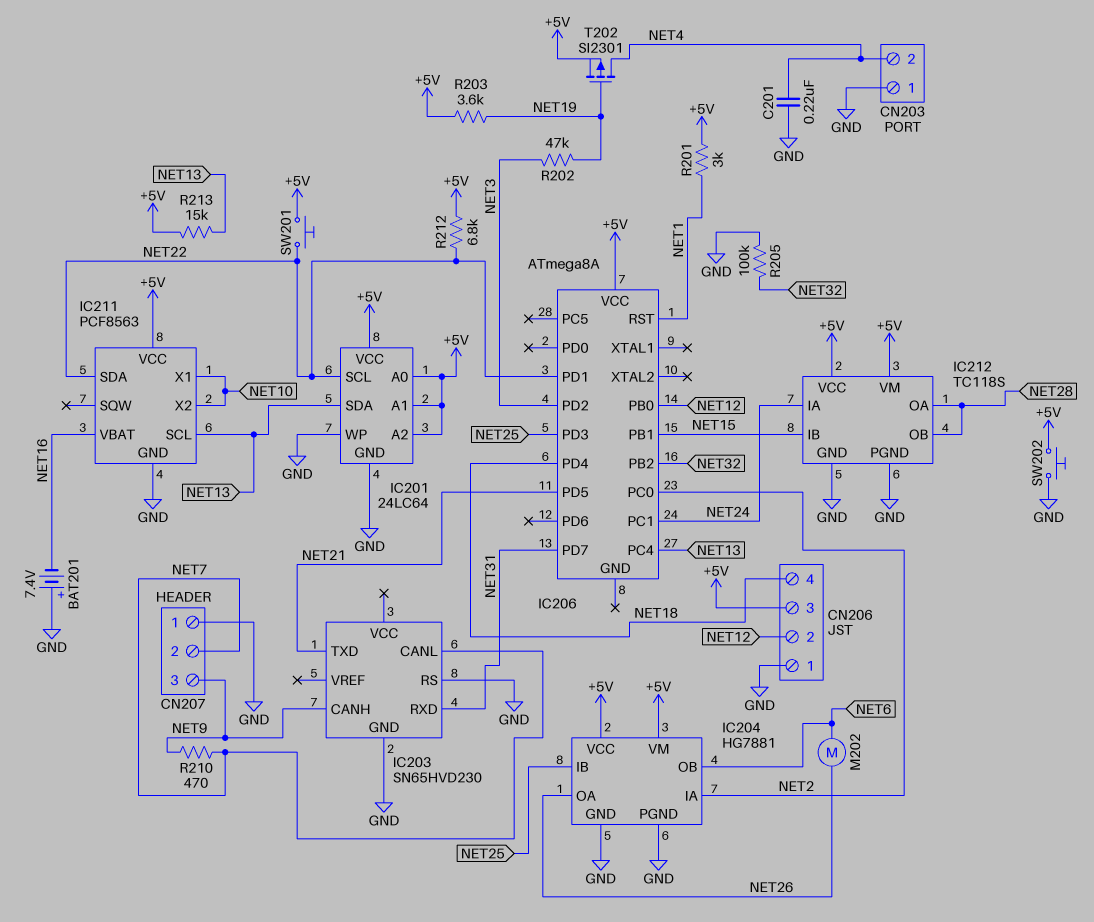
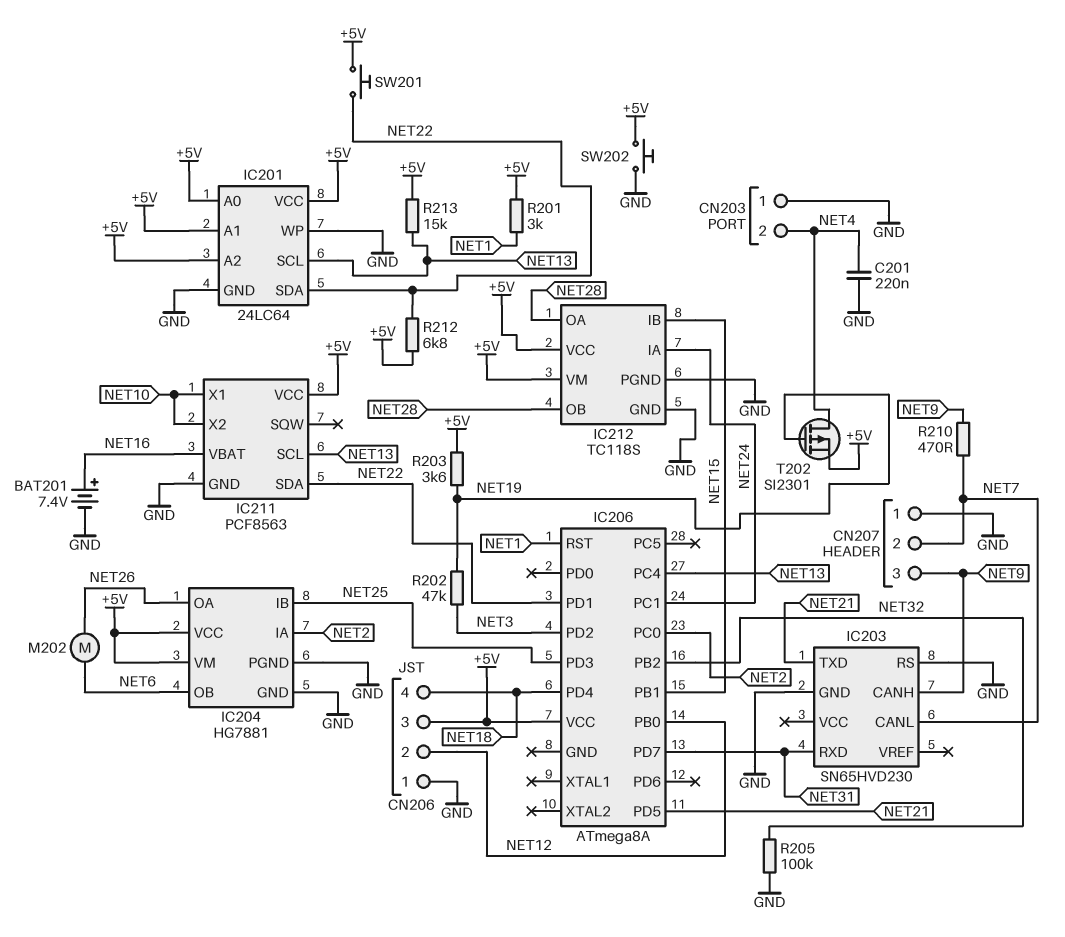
BAT201: 7.4V (plus GND, minus NET16) -> 7.4V (plus NET16, minus GND)
IC201 pin SCL: NET22 -> NET13
IC201 pin SDA: NET13 -> NET22

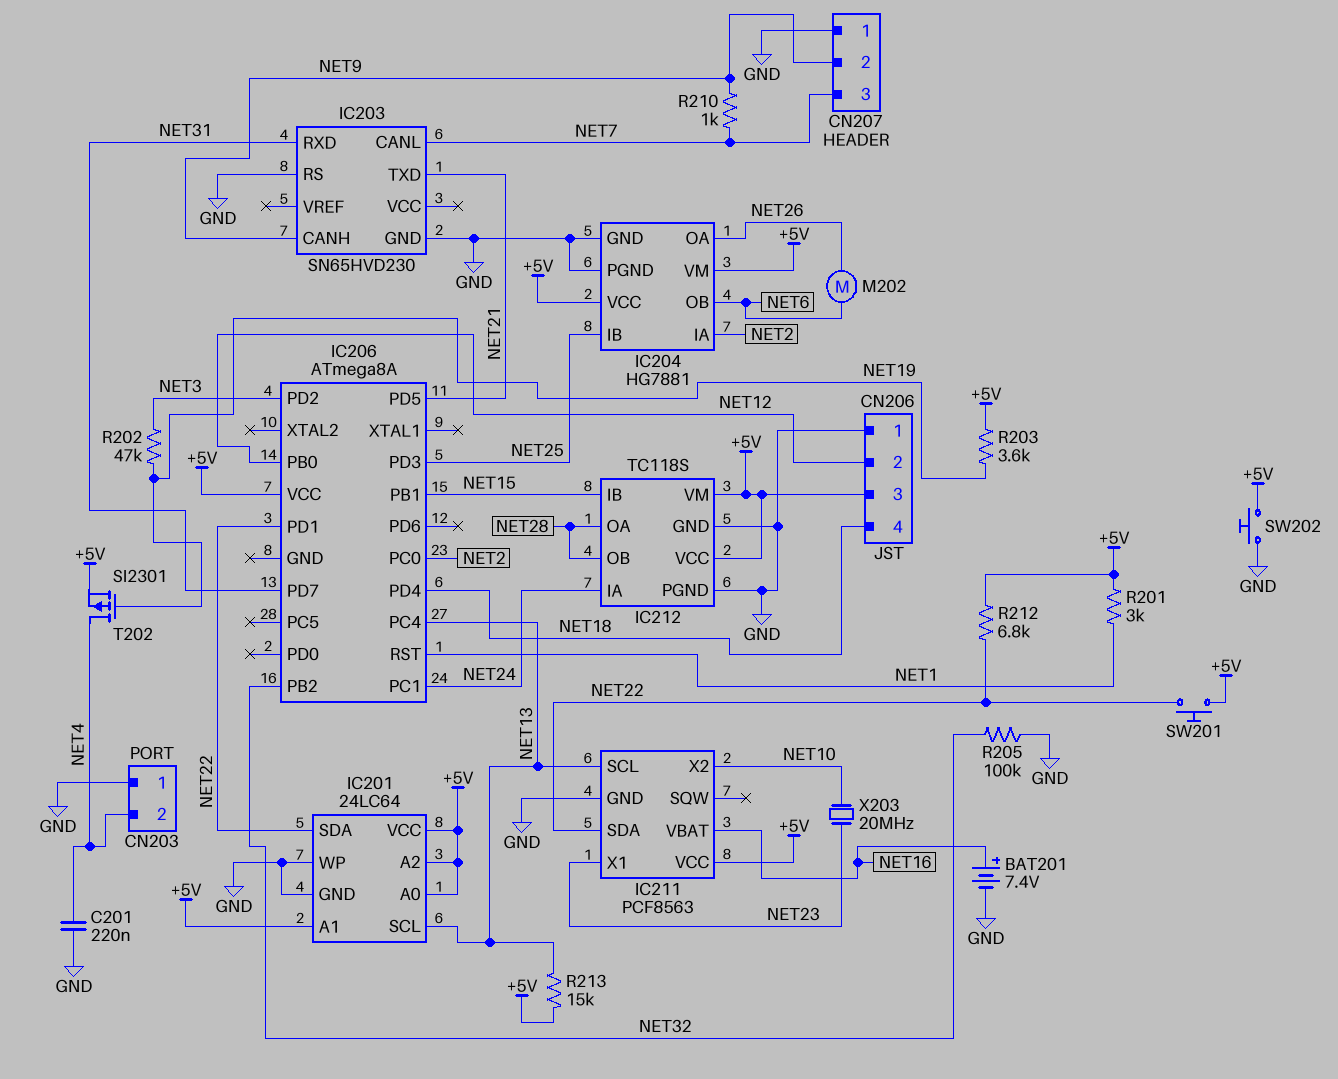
CN207 pin 2: NET7 -> NET9
CN207 pin 3: NET9 -> NET7
IC211 pin X1: NET10 -> NET23
R210: 470 (NET7, NET9) -> 1k (NET7, NET9)
X203: none -> 20MHz (NET10, NET23)

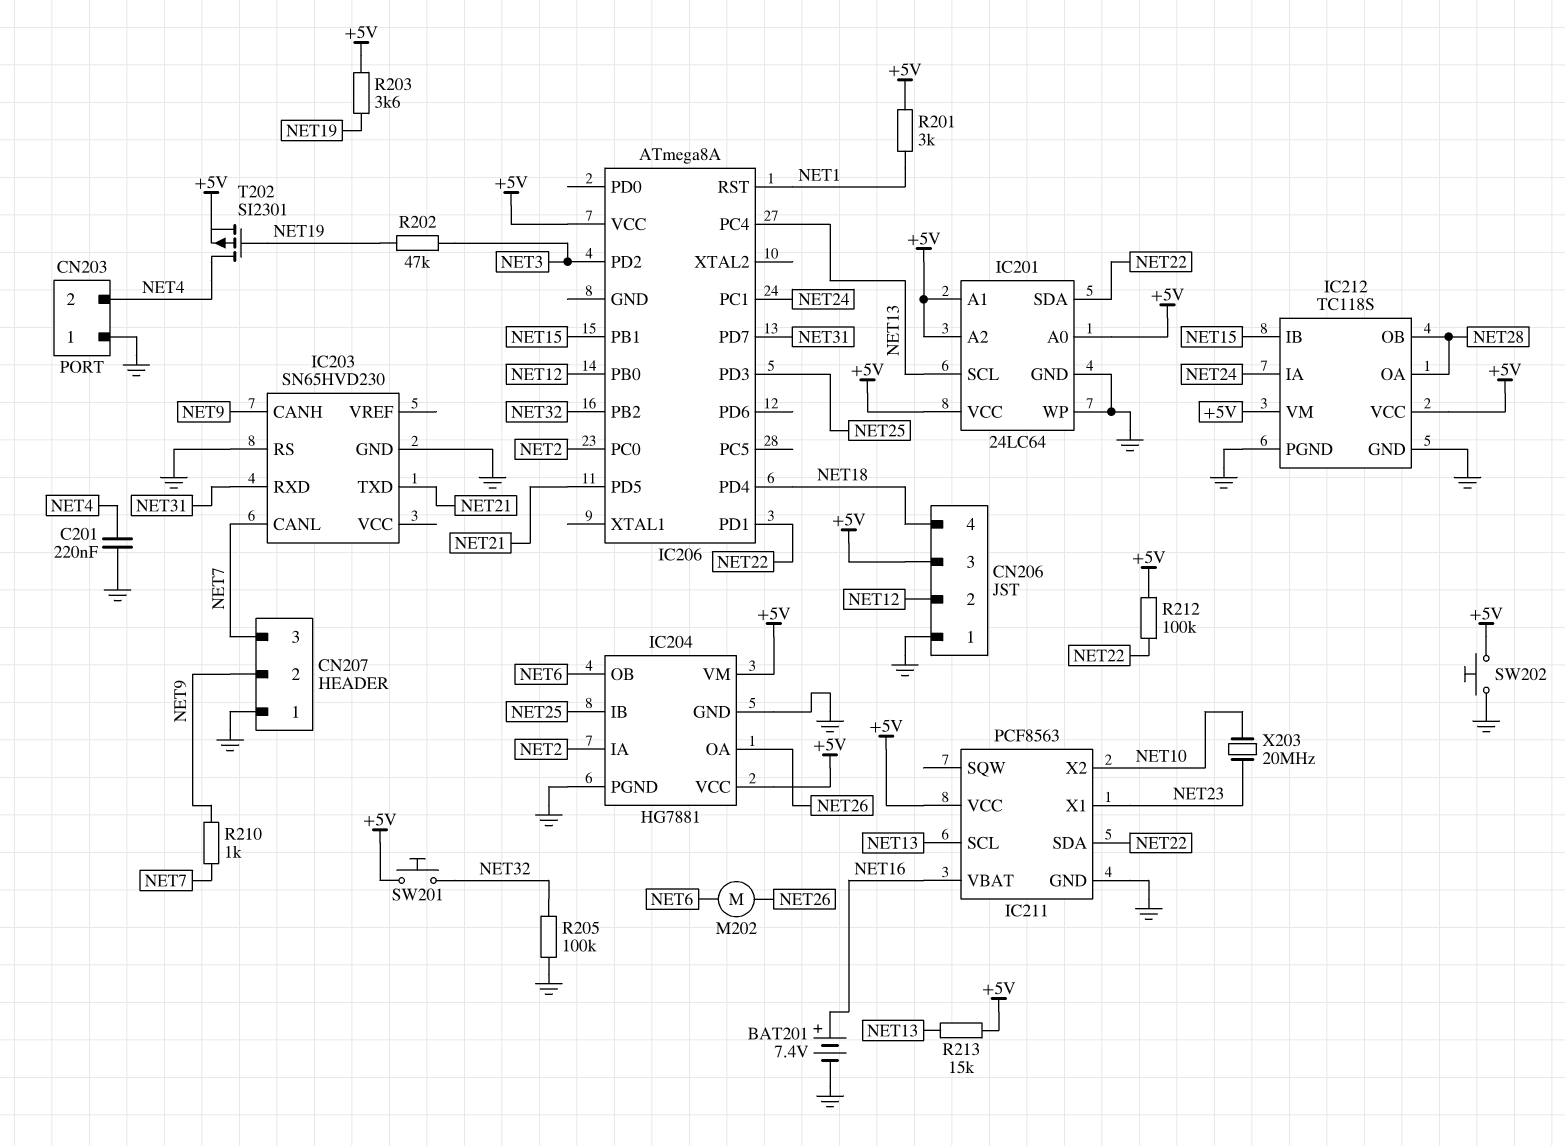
R212: 6.8k (+5V, NET22) -> 100k (+5V, NET22)
SW201: button (+5V, NET22) -> button (+5V, NET32)

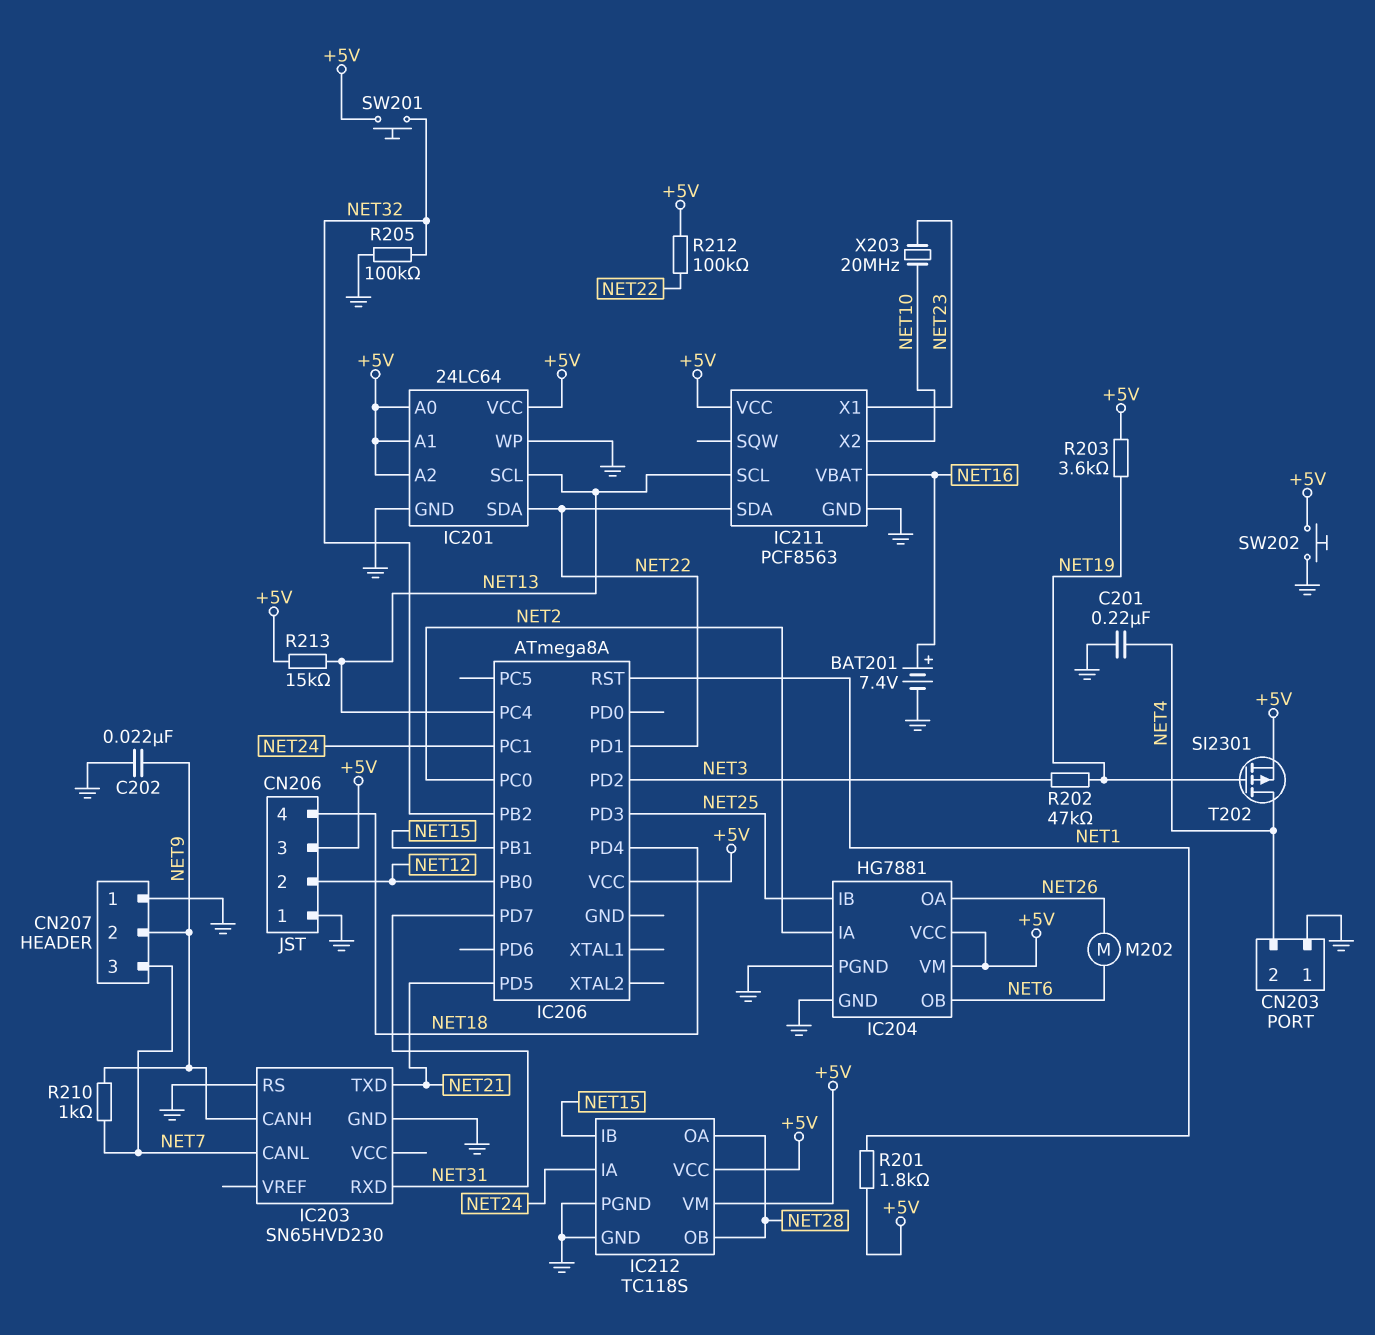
C202: none -> 22nF (GND, NET9)
R201: 3k (+5V, NET1) -> 1.8k (+5V, NET1)

